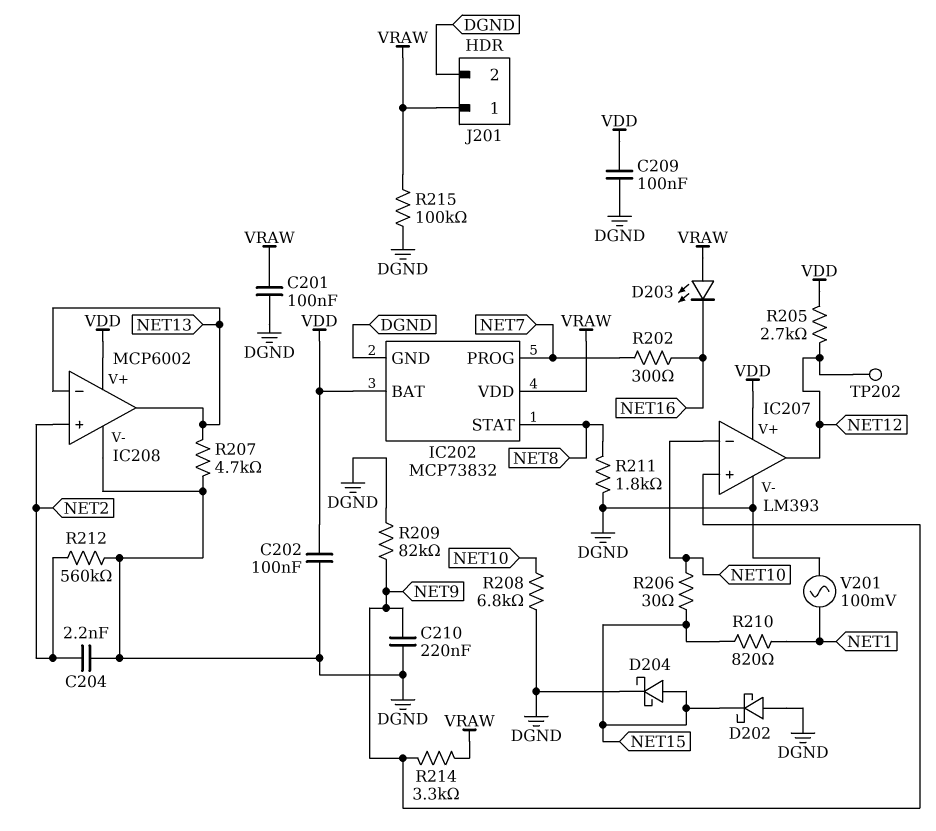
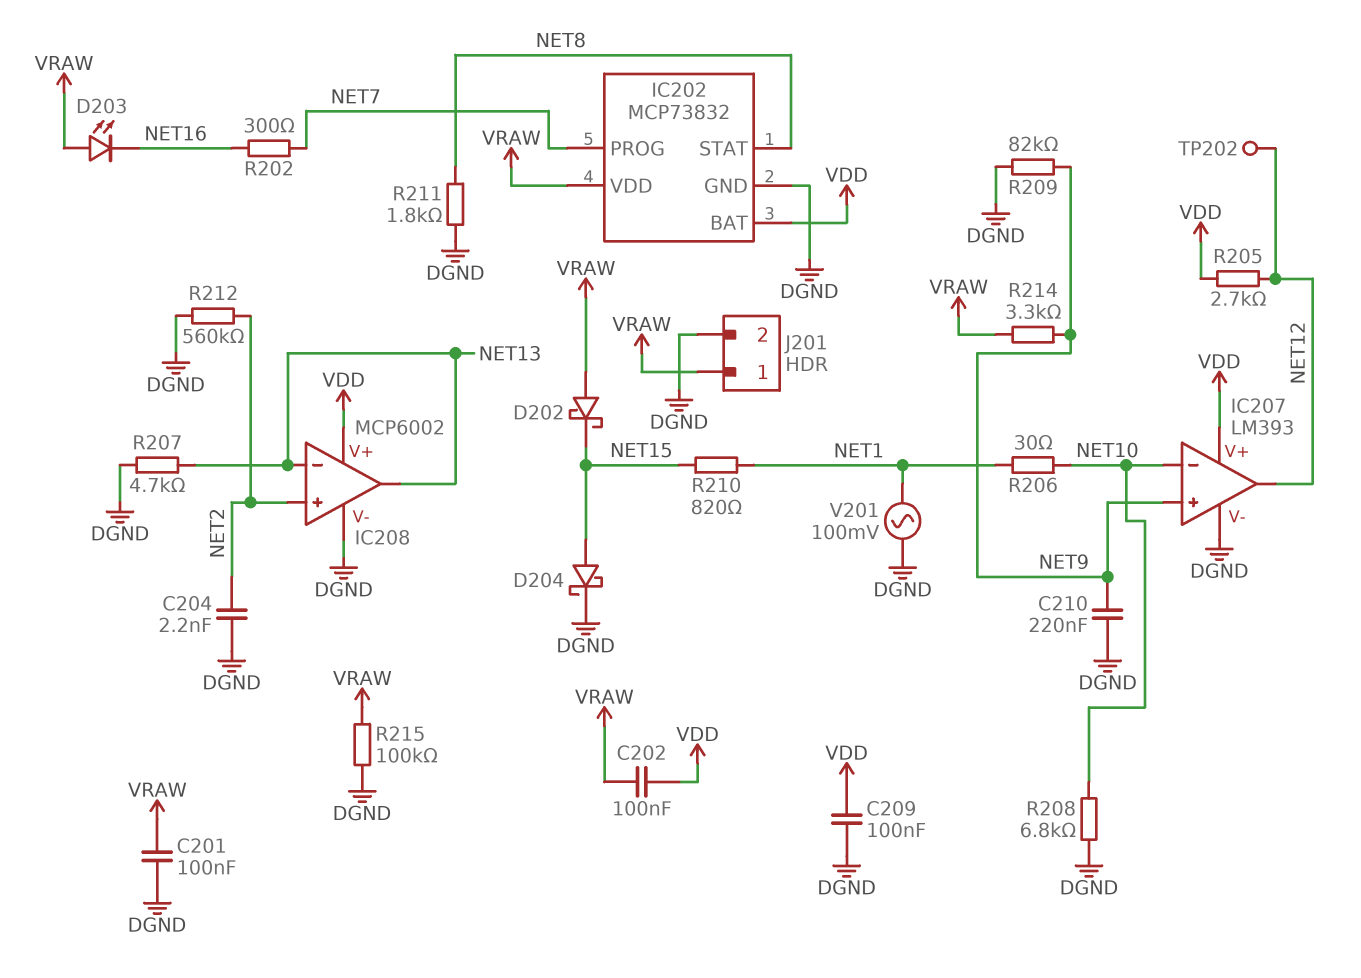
C202: 100nF (DGND, VDD) -> 100nF (VDD, VRAW)
D202: schottky (A DGND, K NET15) -> schottky (A VRAW, K NET15)
R206: 30 (NET10, NET15) -> 30 (NET1, NET10)

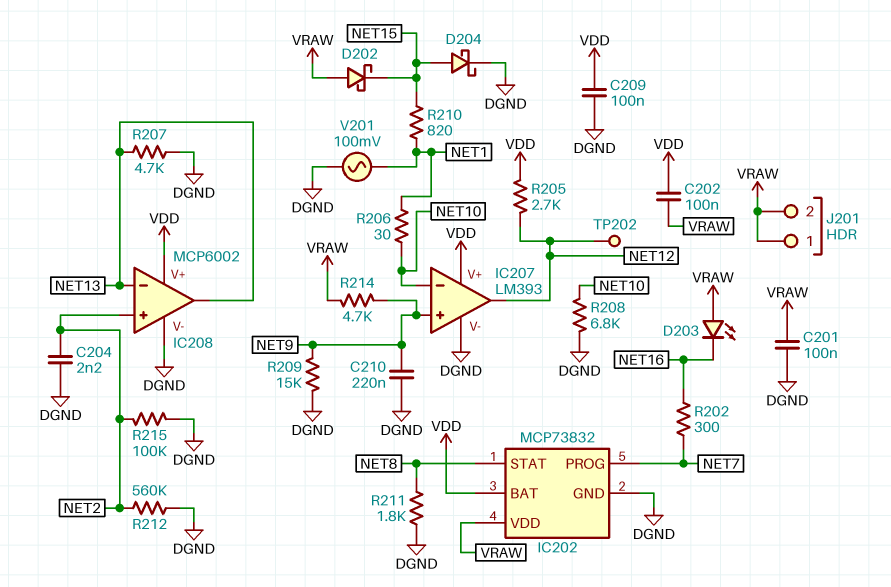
J201 pin 2: DGND -> VRAW
R209: 82k (DGND, NET9) -> 15k (DGND, NET9)
R214: 3.3k (NET9, VRAW) -> 4.7k (NET9, VRAW)
R215: 100k (DGND, VRAW) -> 100k (DGND, NET2)

